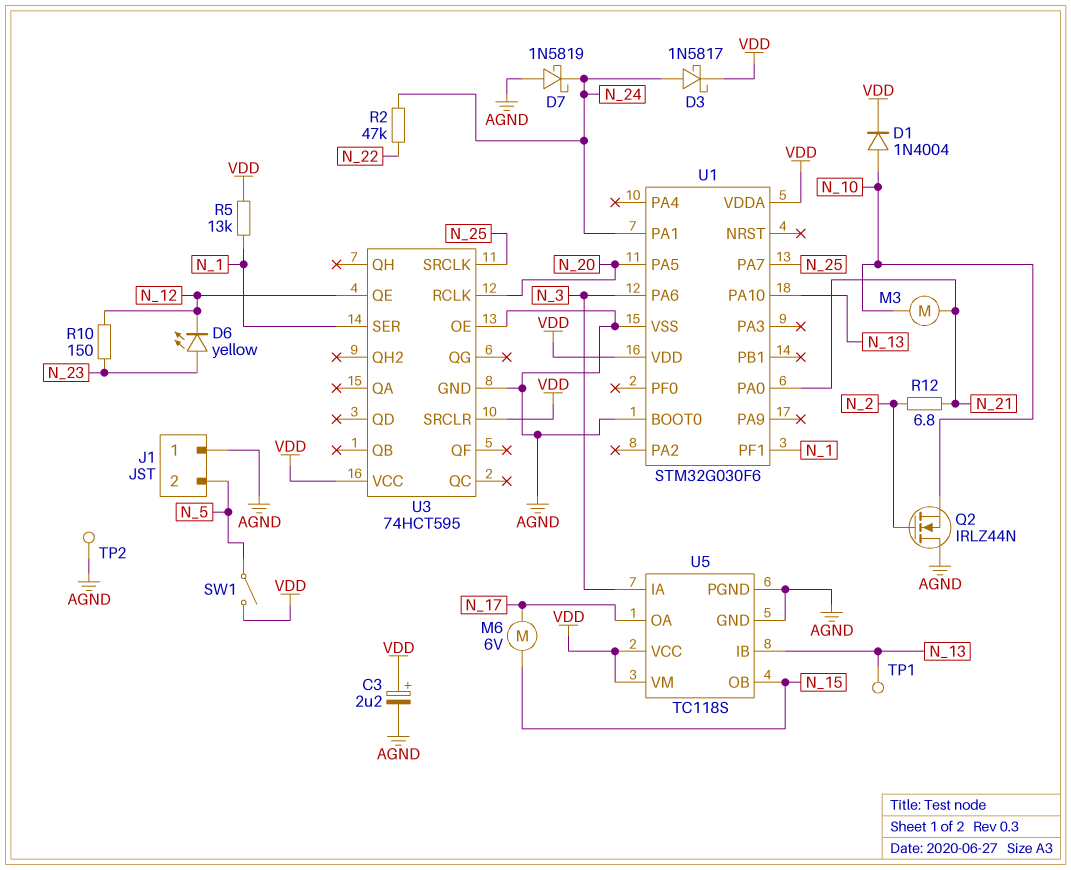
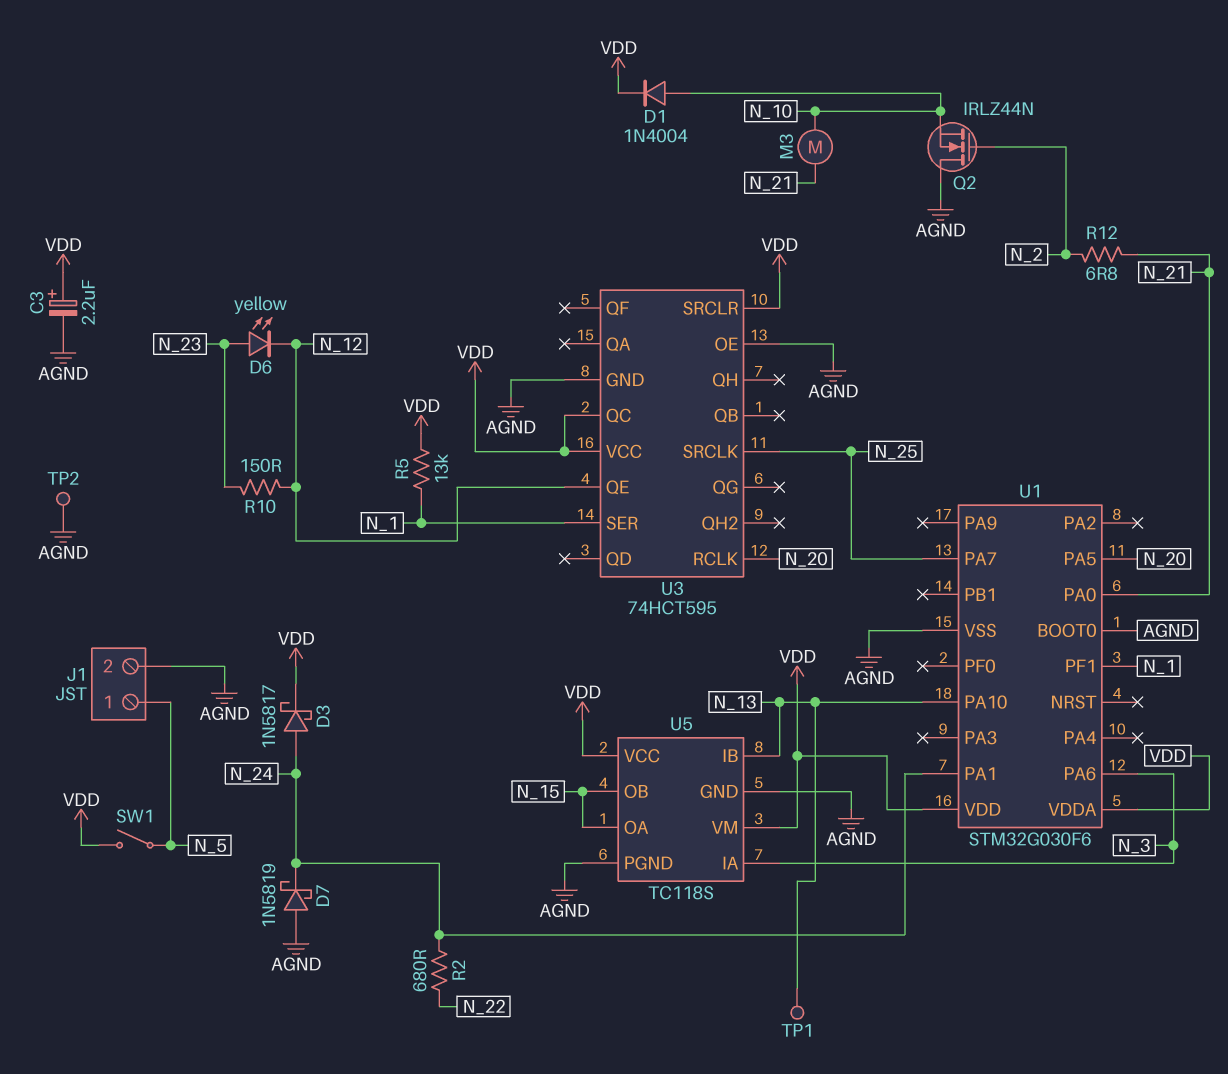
J1 pin 1: AGND -> N_5
J1 pin 2: N_5 -> AGND
M6: motor 6V (N_15, N_17) -> none
R2: 47k (N_22, N_24) -> 680 (N_22, N_24)
U3 pin QC: none -> VDD
U5 pin OA: N_17 -> N_15

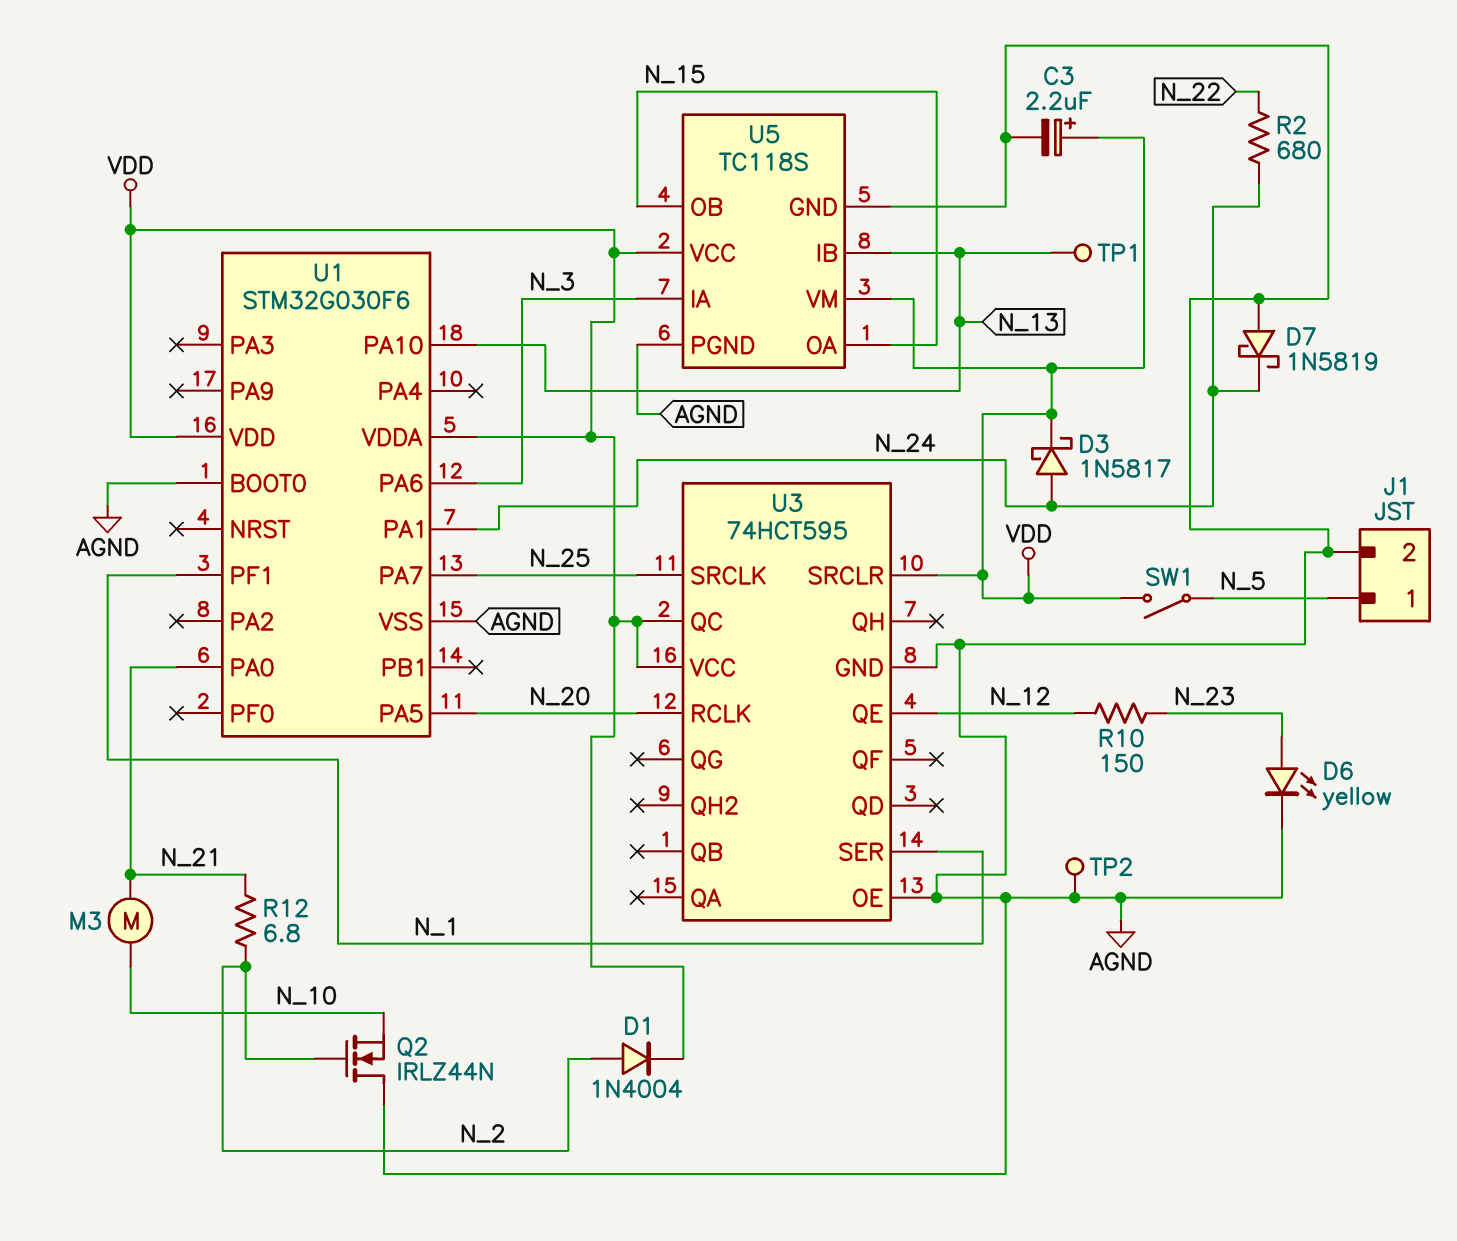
D1: diode 1N4004 (A N_10, K VDD) -> diode 1N4004 (A N_2, K VDD)
D6: LED yellow (A N_23, K N_12) -> LED yellow (A N_23, K AGND)
R5: 13k (N_1, VDD) -> none

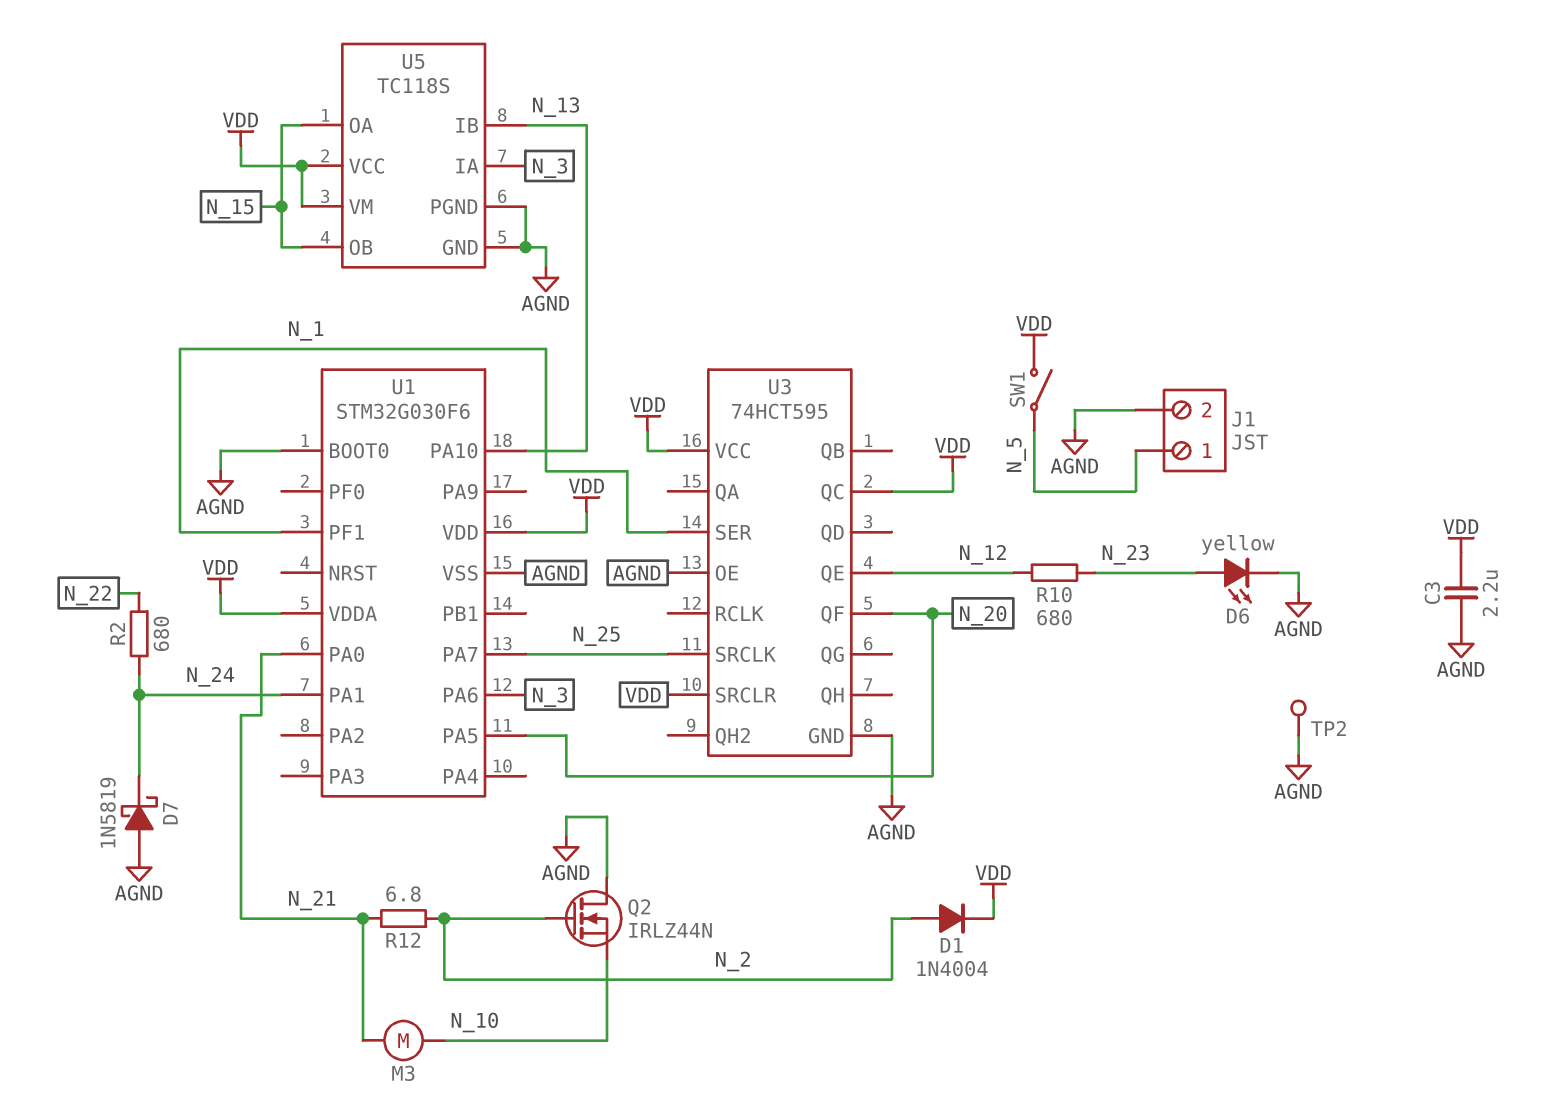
C3: 2.2uF (plus VDD, minus AGND) -> 2.2uF (AGND, VDD)
D3: schottky 1N5817 (A N_24, K VDD) -> none
R10: 150 (N_12, N_23) -> 680 (N_12, N_23)
TP1: test point (N_13) -> none
U3 pin QF: none -> N_20
U3 pin RCLK: N_20 -> none

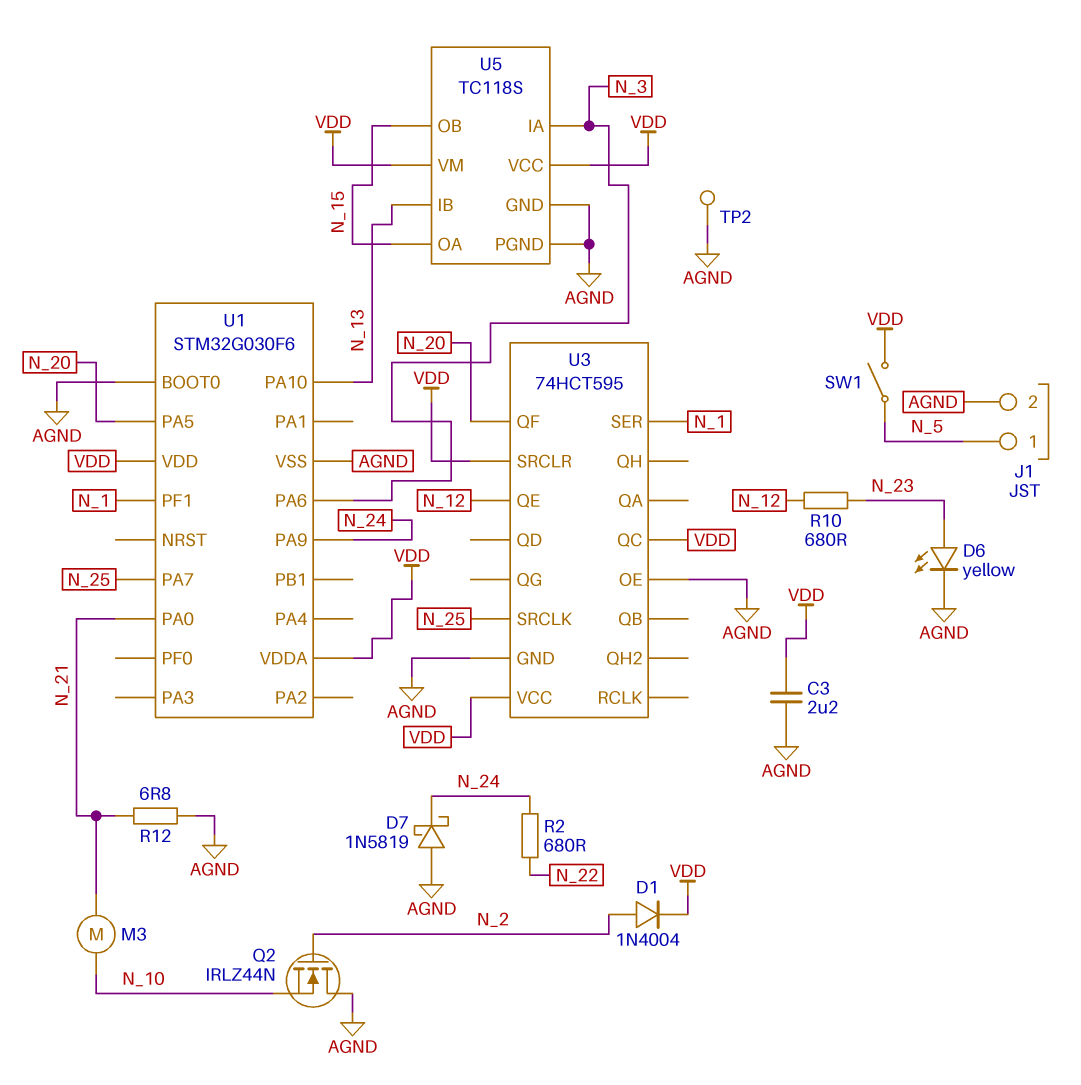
R12: 6.8 (N_2, N_21) -> 6.8 (AGND, N_21)
U1 pin PA1: N_24 -> none
U1 pin PA9: none -> N_24

